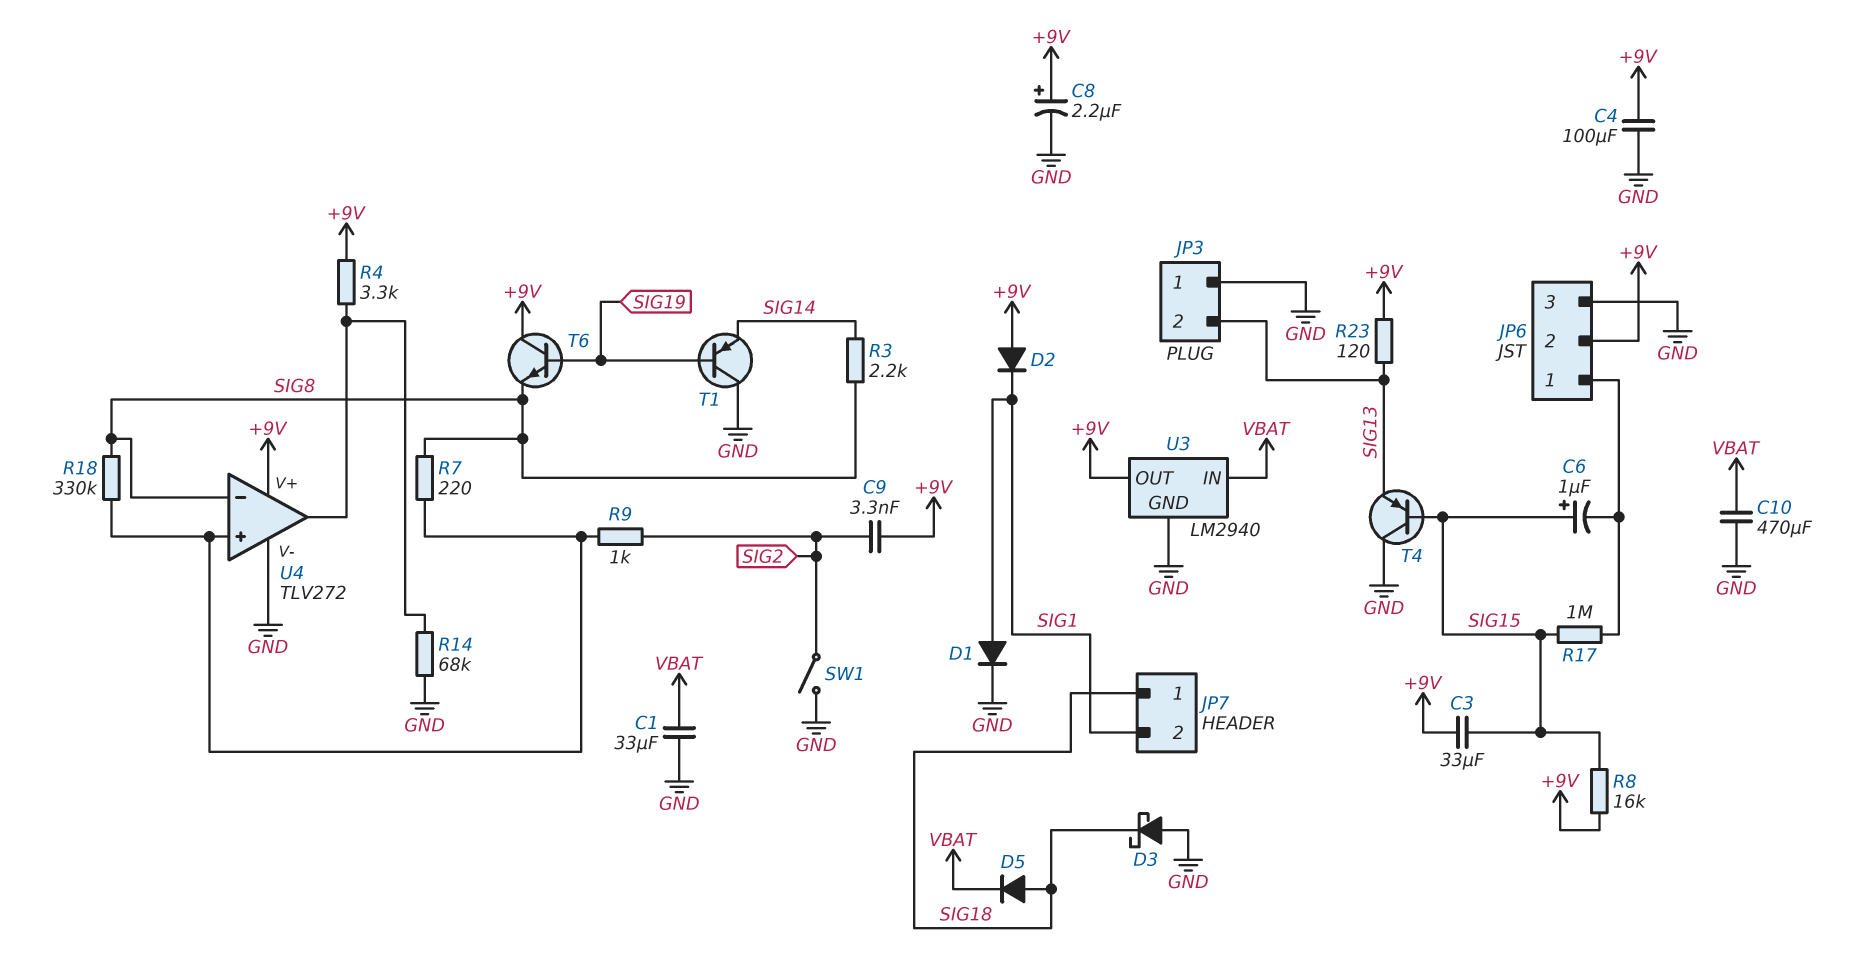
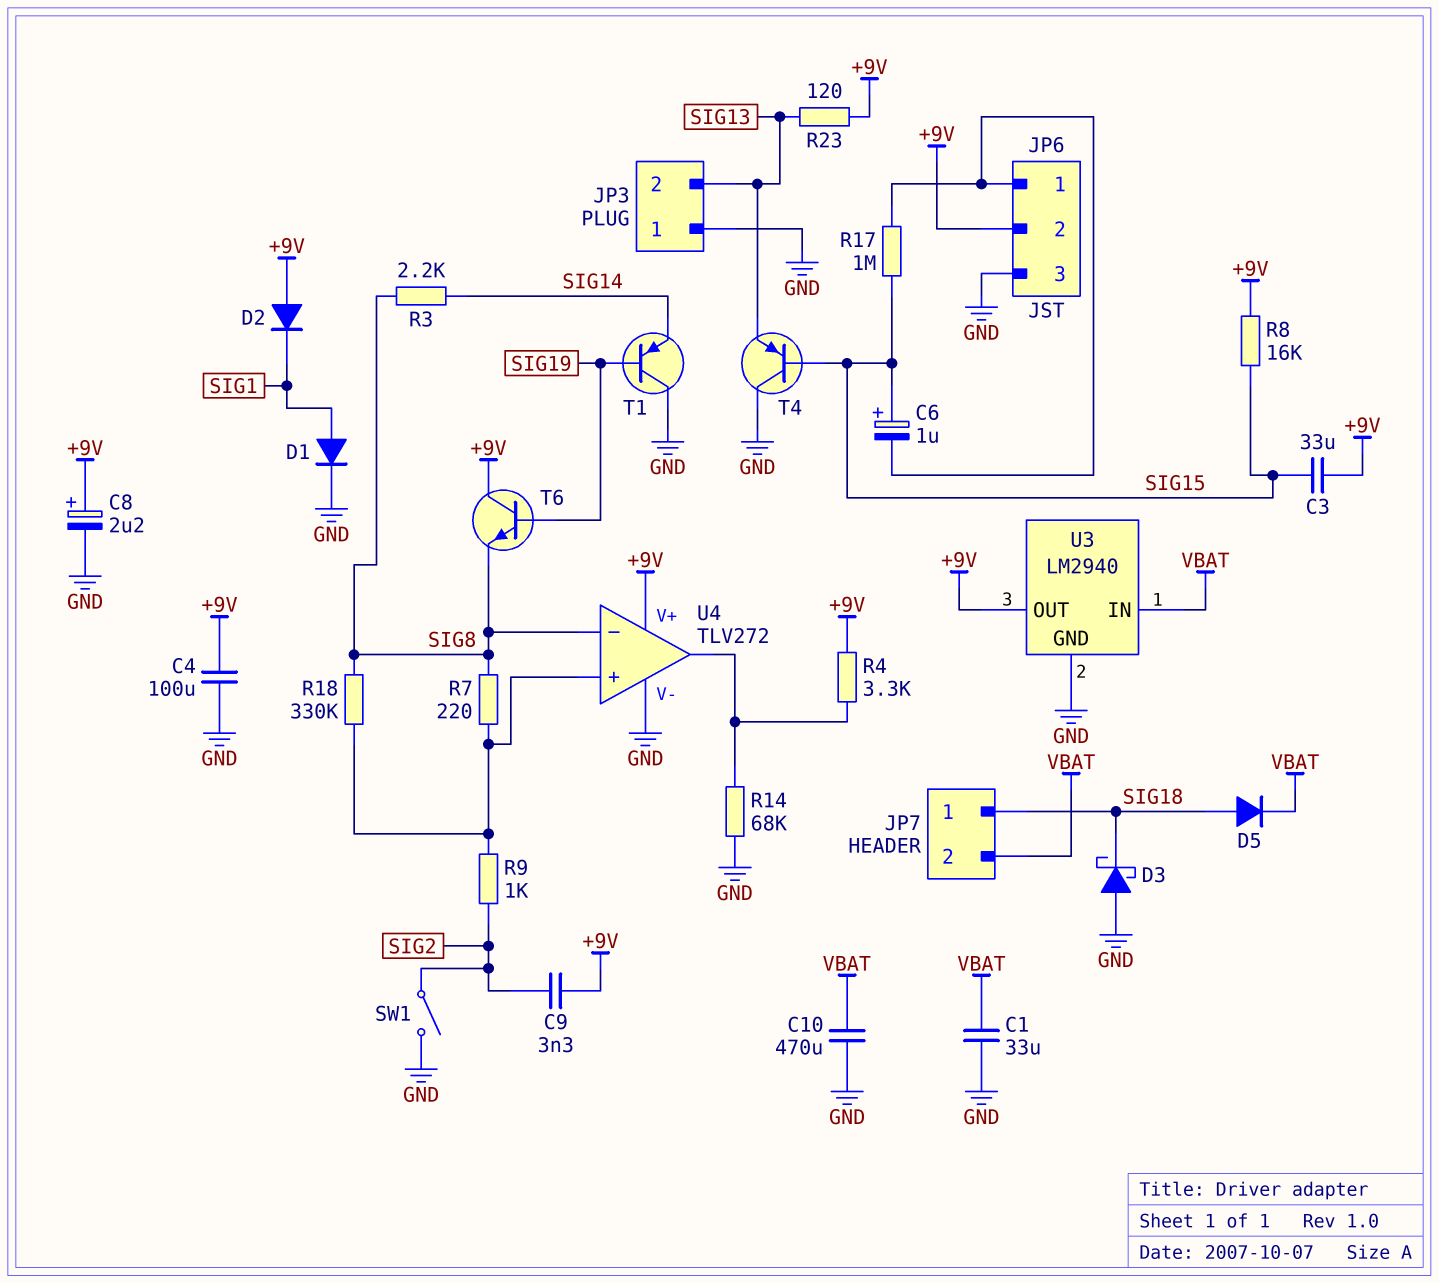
JP7 pin 2: SIG1 -> VBAT

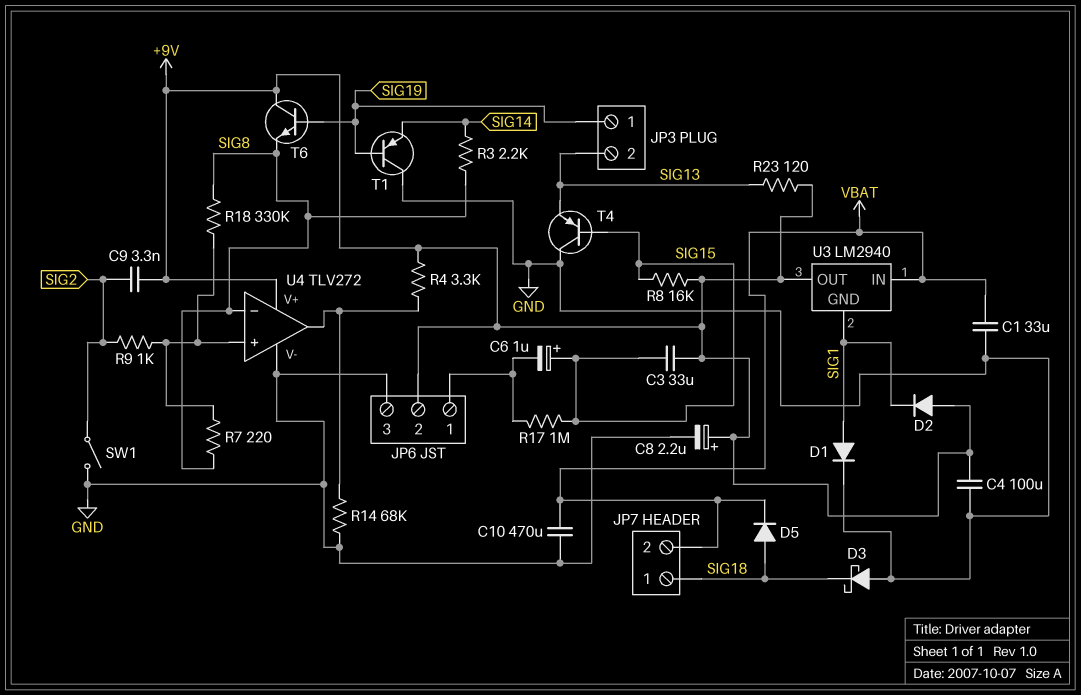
JP3 pin 1: GND -> SIG19
U3 pin GND: GND -> SIG1

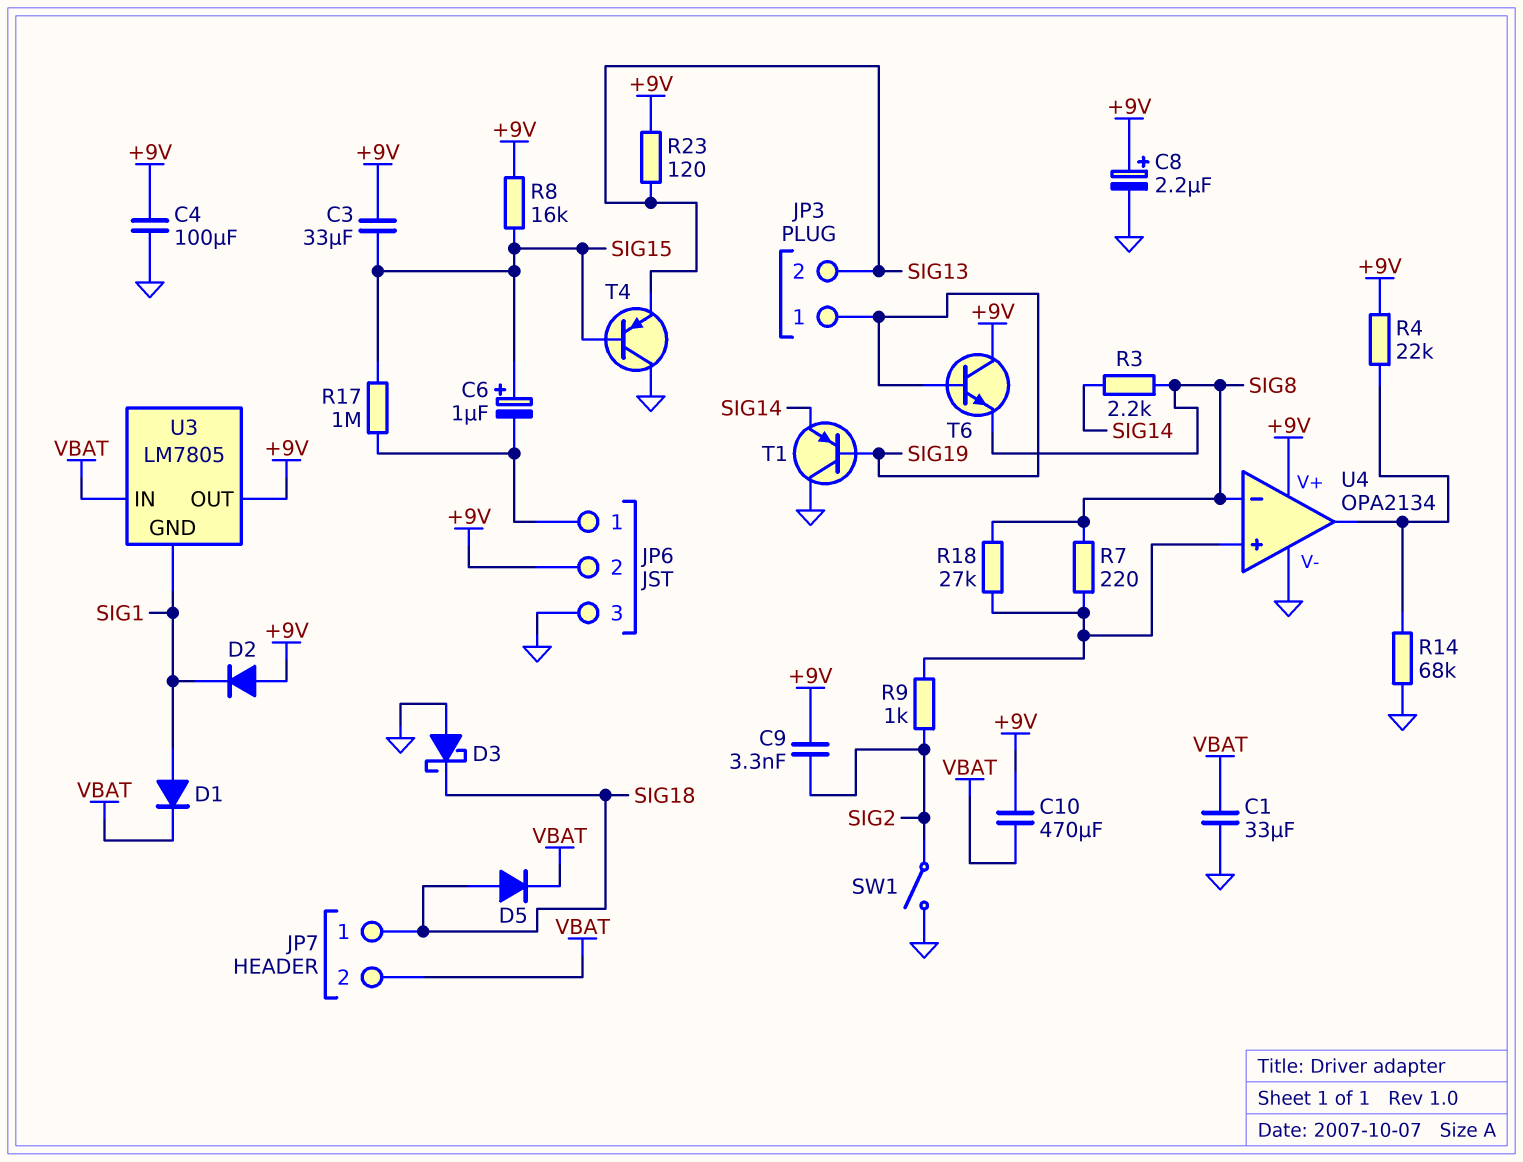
C10: 470uF (GND, VBAT) -> 470uF (+9V, VBAT)
D1: diode (A SIG1, K GND) -> diode (A SIG1, K VBAT)
R4: 3.3k (+9V, U4/out) -> 22k (+9V, U4/out)
R18: 330k (SIG8, U4/in+) -> 27k (SIG8, U4/in+)
U3: LM2940 -> LM7805
U4: TLV272 -> OPA2134

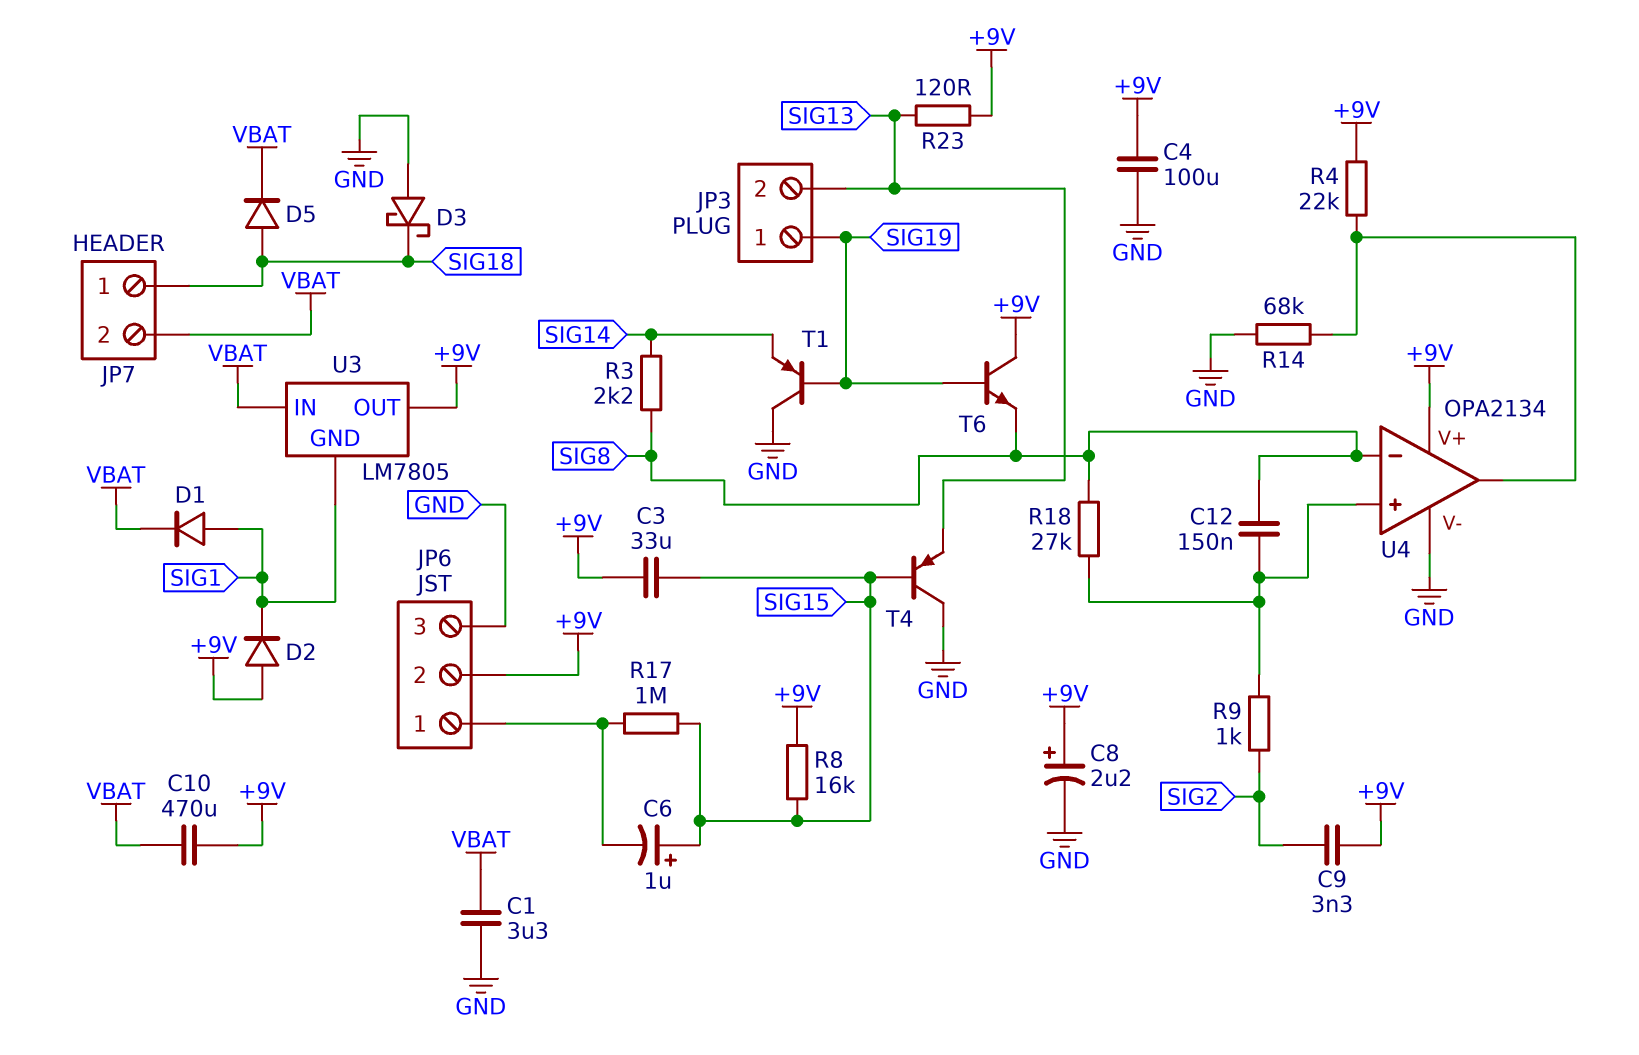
C1: 33uF (GND, VBAT) -> 3.3uF (GND, VBAT)
C12: none -> 150nF (SIG8, U4/in+)
R7: 220 (SIG8, U4/in+) -> none
SW1: switch (GND, SIG2) -> none

